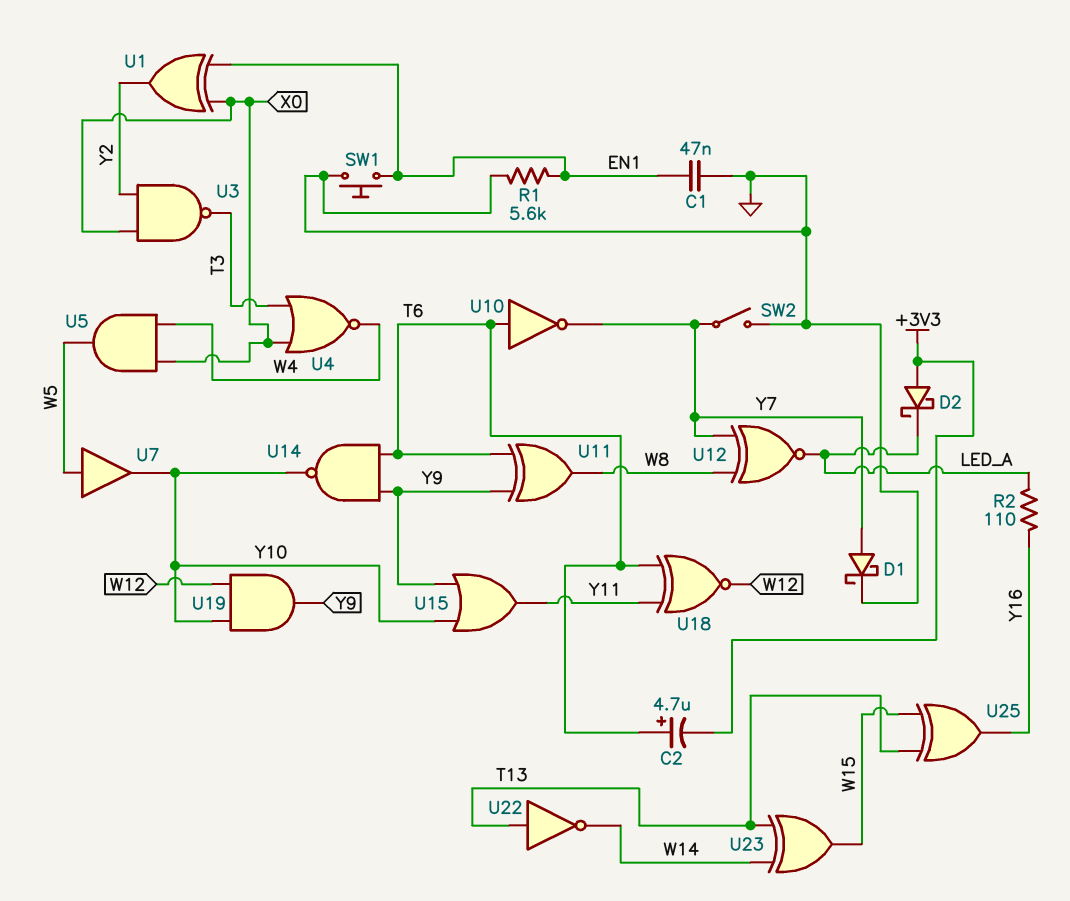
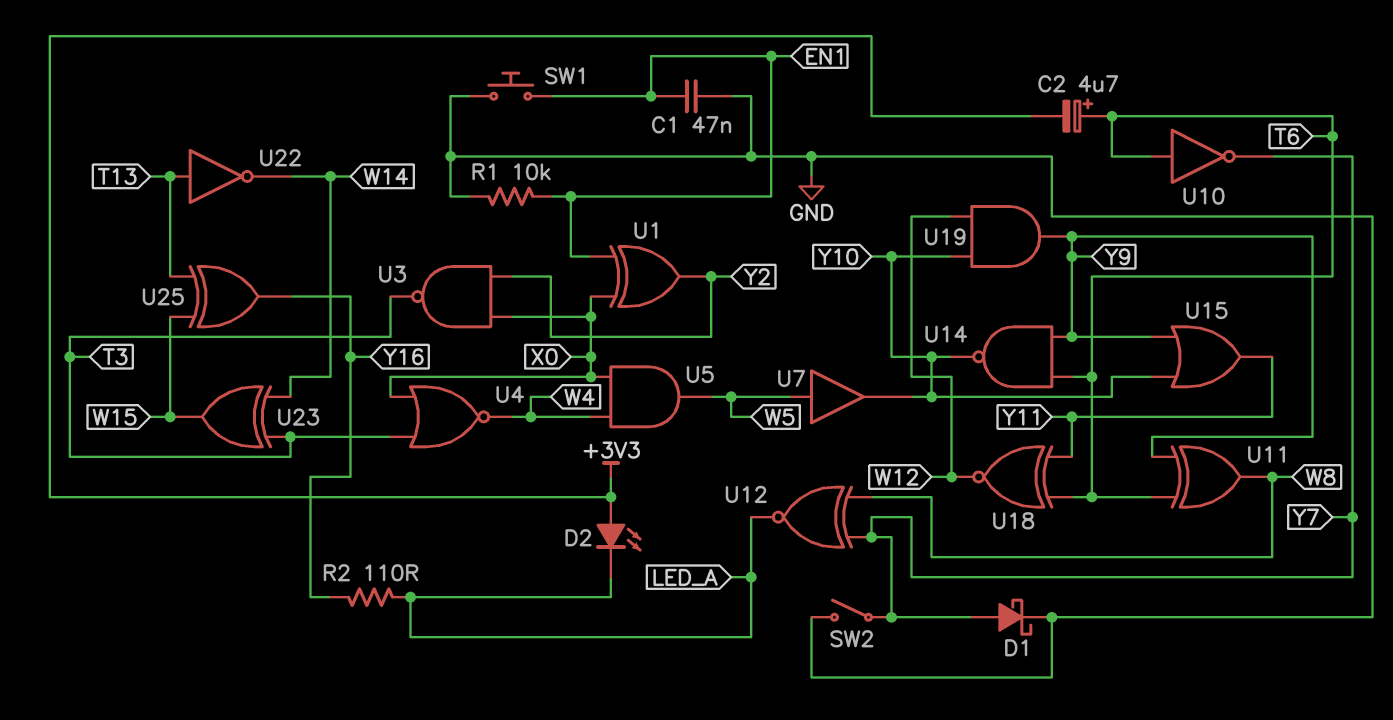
D2: schottky (A +3V3, K LED_A) -> LED (A +3V3, K LED_A)
R1: 5.6k (EN1, GND) -> 10k (EN1, GND)
U23: XOR (in T13, in W14, out W15) -> XOR (in T3, in W14, out W15)

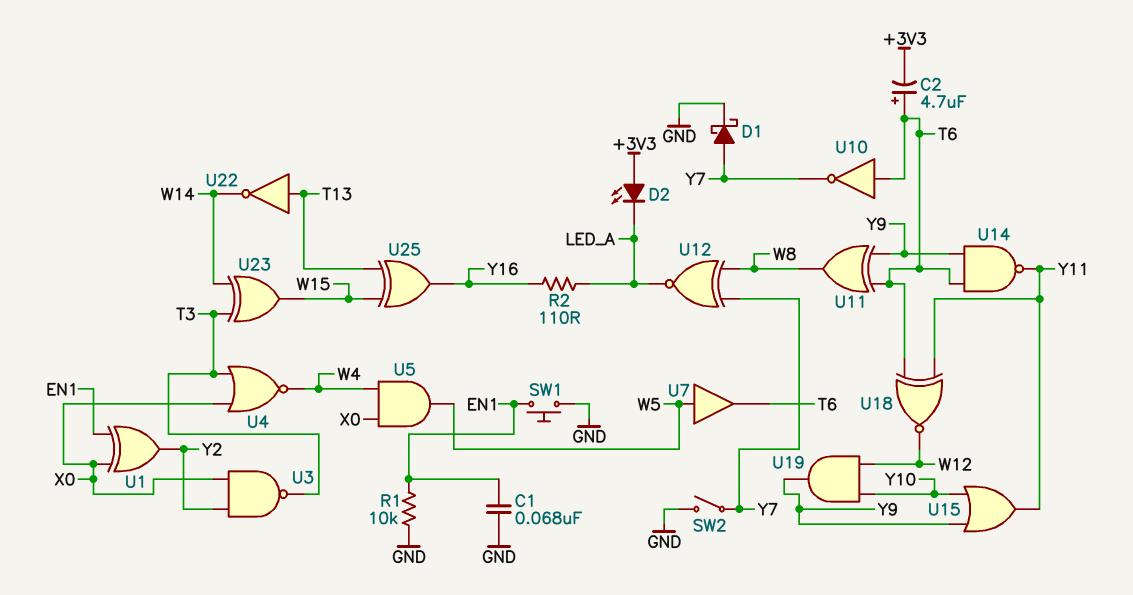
C1: 47nF (EN1, GND) -> 68nF (EN1, GND)
U7: buffer (in W5, out Y10) -> buffer (in W5, out T6)
U14: NAND (in T6, in Y9, out Y10) -> NAND (in T6, in Y9, out Y11)

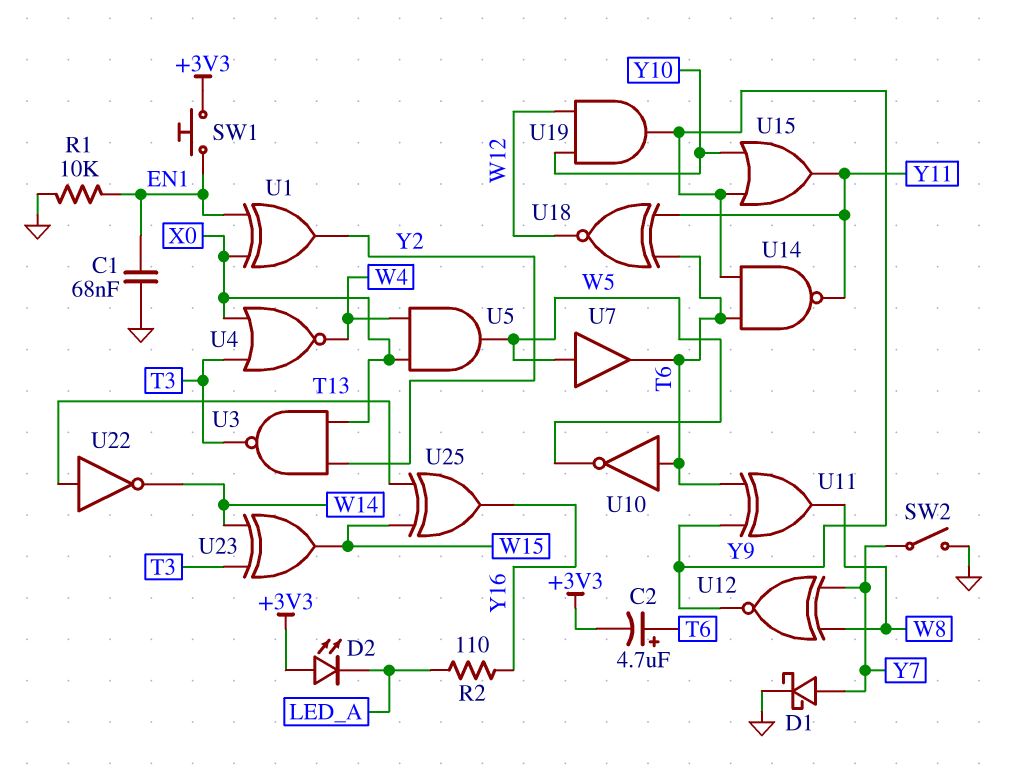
SW1: button (EN1, GND) -> button (+3V3, EN1)
U10: NOT (in T6, out Y7) -> NOT (in T6, out W5)
U12: XNOR (in W8, in Y7, out LED_A) -> XNOR (in W8, in Y7, out Y9)

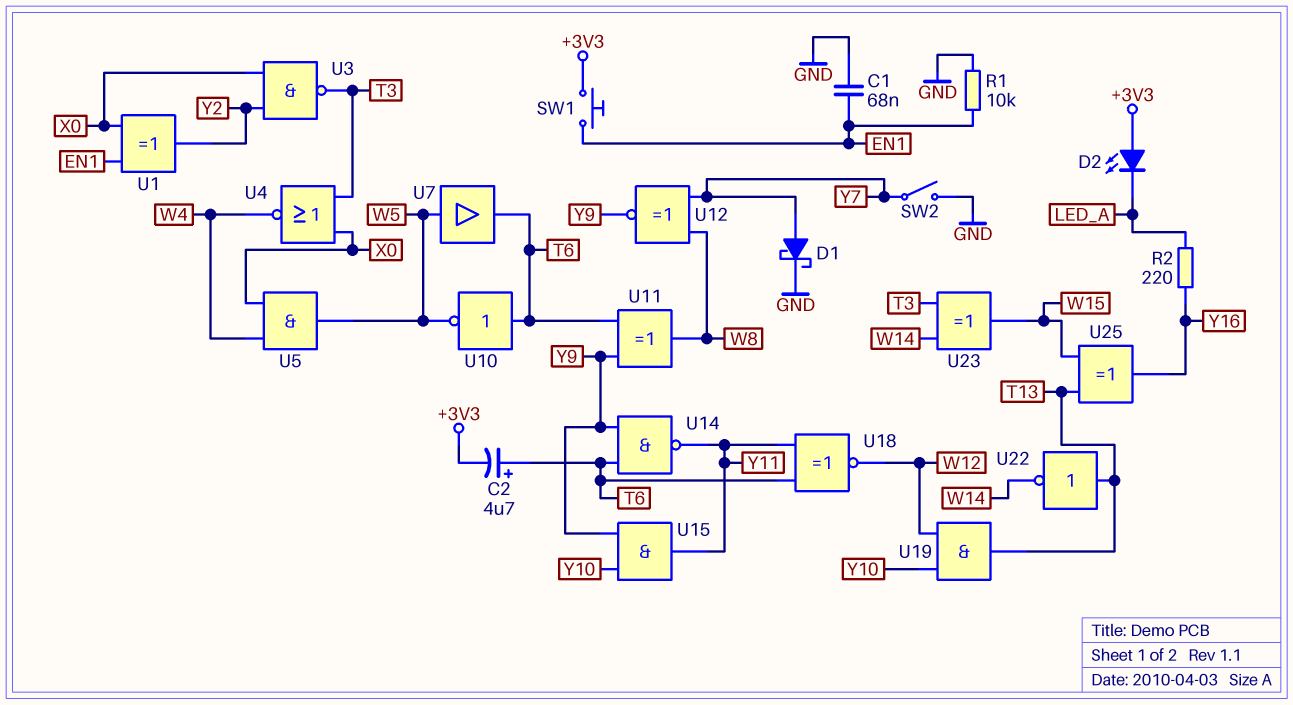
R2: 110 (LED_A, Y16) -> 220 (LED_A, Y16)
U15: OR (in Y9, in Y10, out Y11) -> AND (in Y9, in Y10, out Y11)
U19: AND (in W12, in Y10, out Y9) -> AND (in W12, in Y10, out T13)

